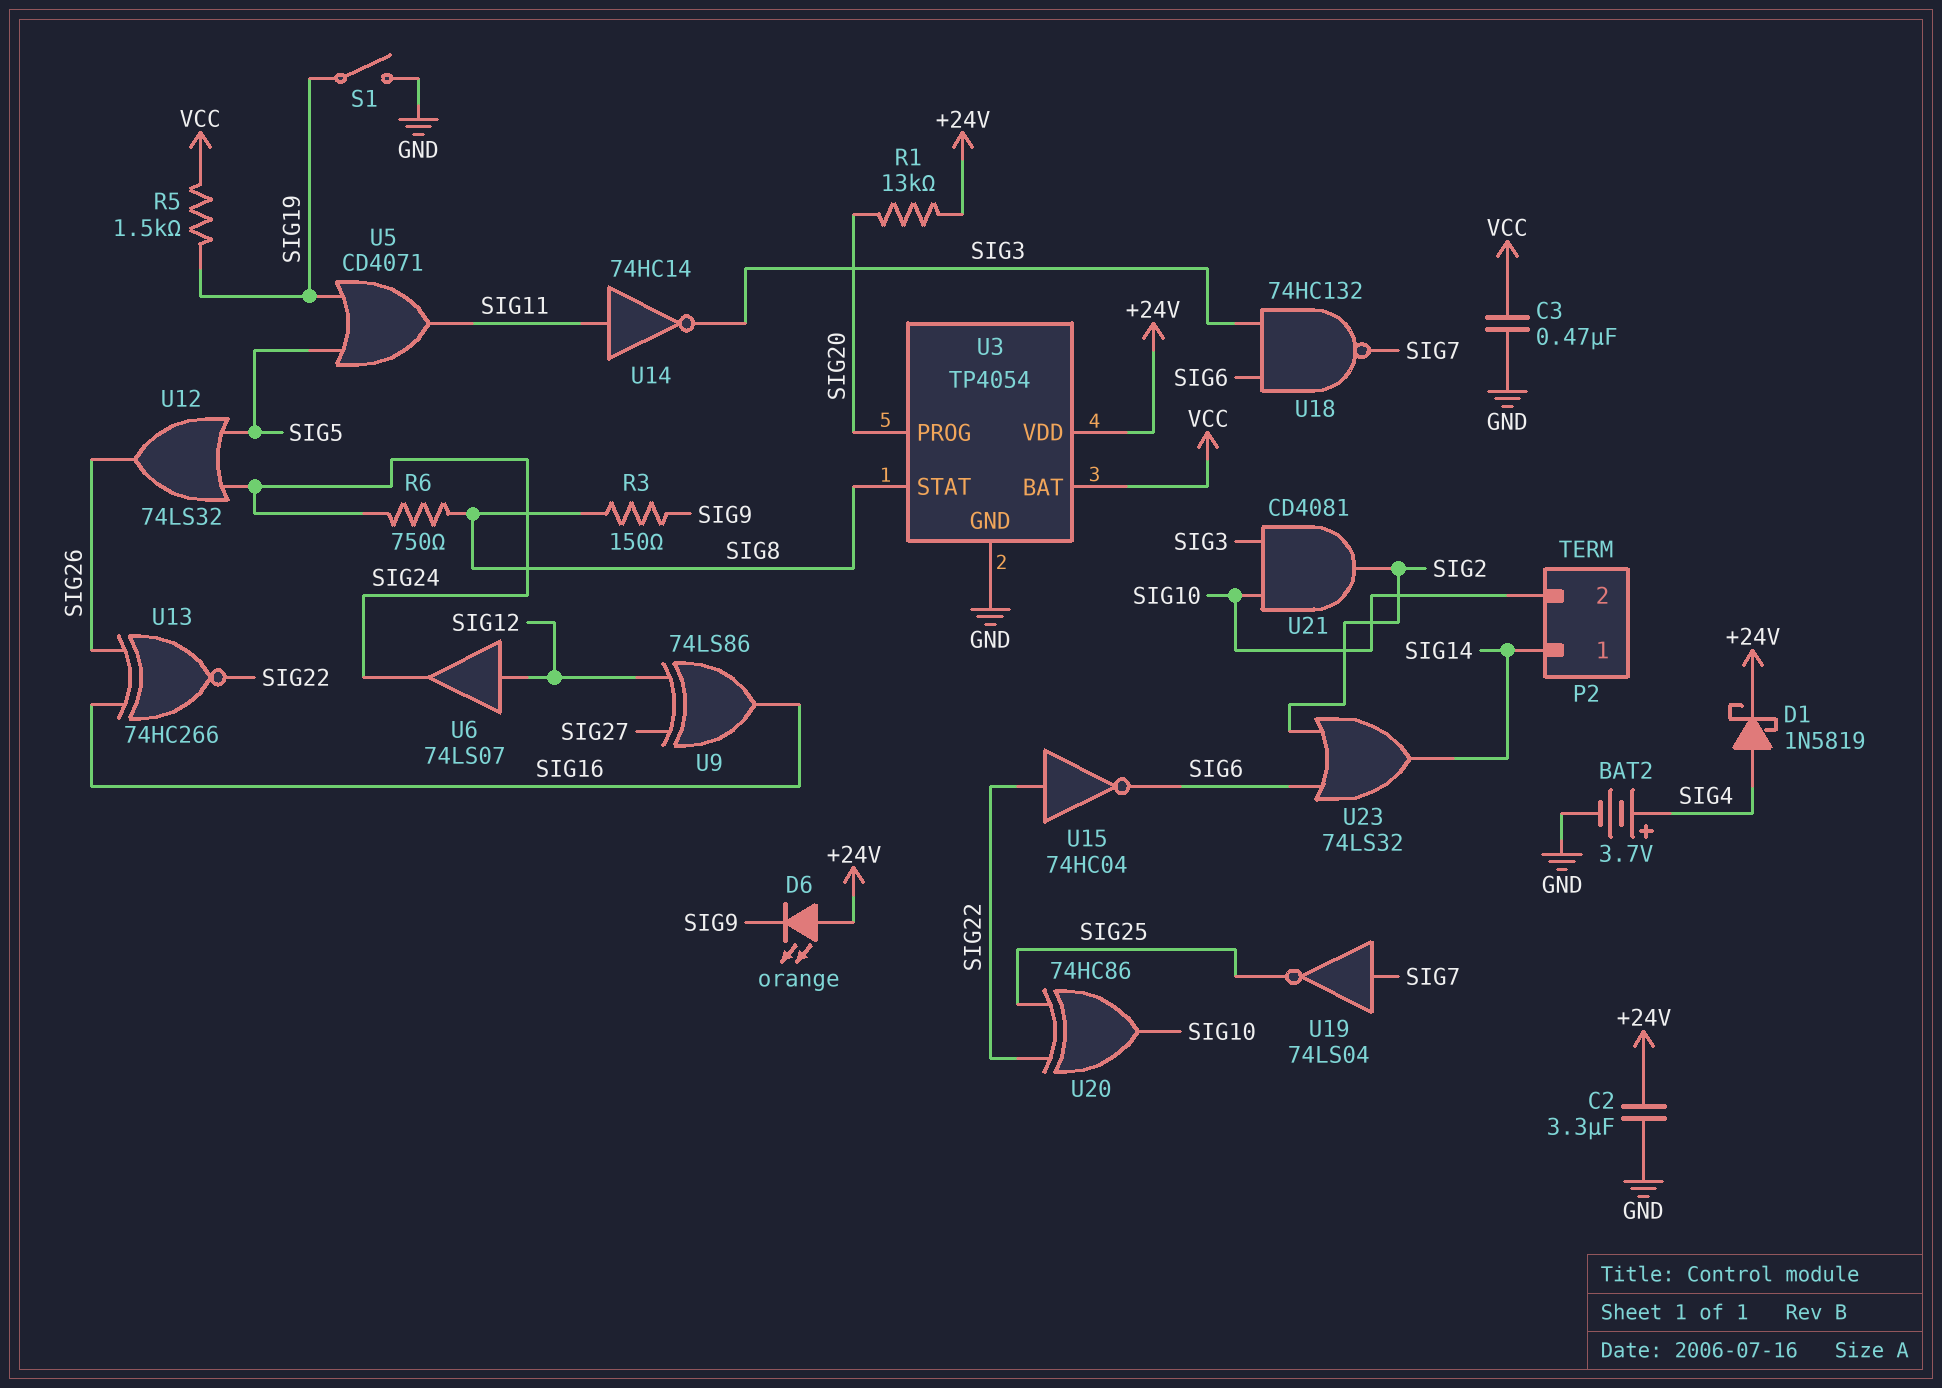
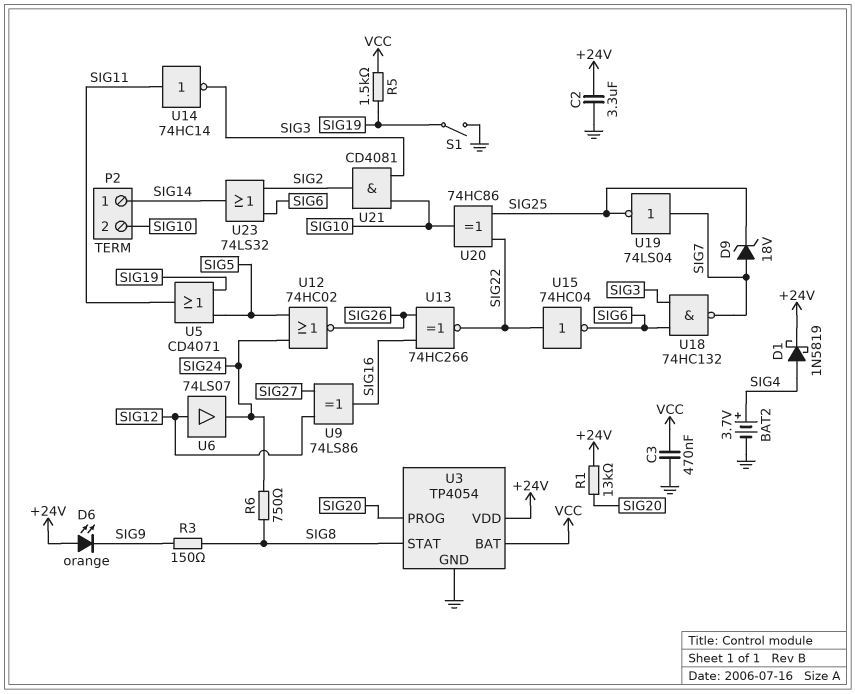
D9: none -> zener 18V (A SIG7, K SIG25)
U12: OR 74LS32 (in SIG5, in SIG24, out SIG26) -> NOR 74HC02 (in SIG5, in SIG24, out SIG26)

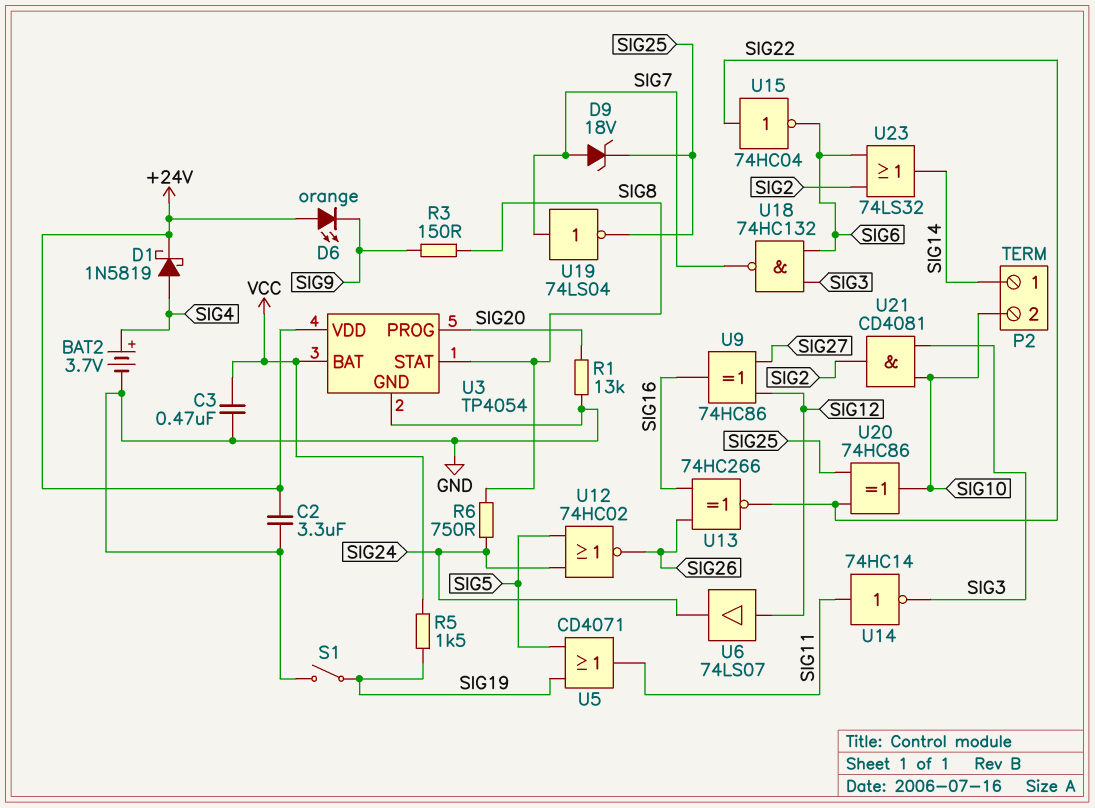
R1: 13k (+24V, SIG20) -> 13k (GND, SIG20)
U9: XOR 74LS86 (in SIG12, in SIG27, out SIG16) -> XOR 74HC86 (in SIG12, in SIG27, out SIG16)

